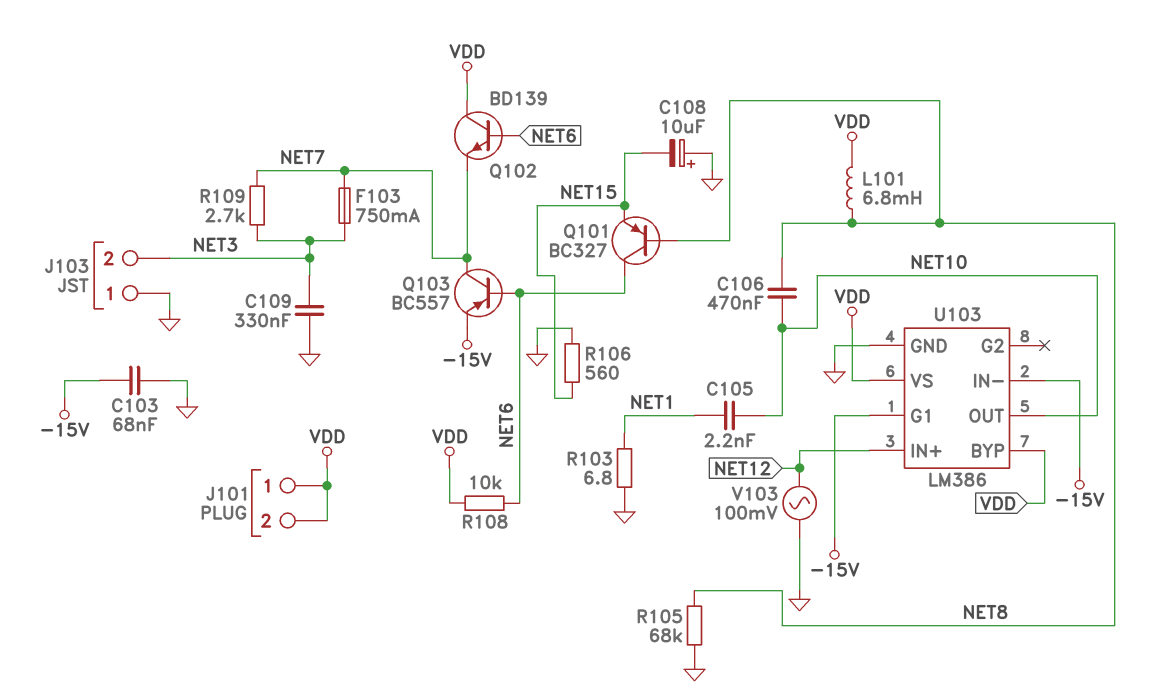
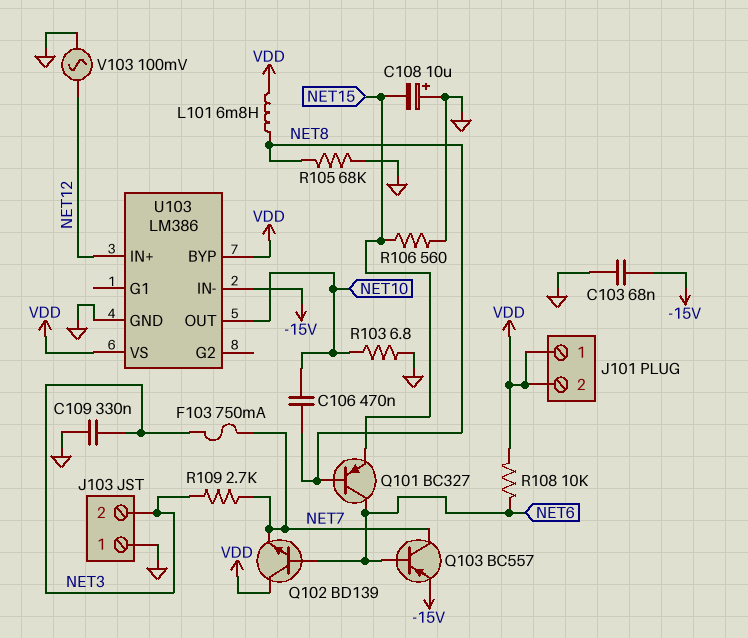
C105: 2.2nF (NET1, NET10) -> none
R103: 6.8 (GND, NET1) -> 6.8 (GND, NET10)
U103 pin G1: -15V -> none

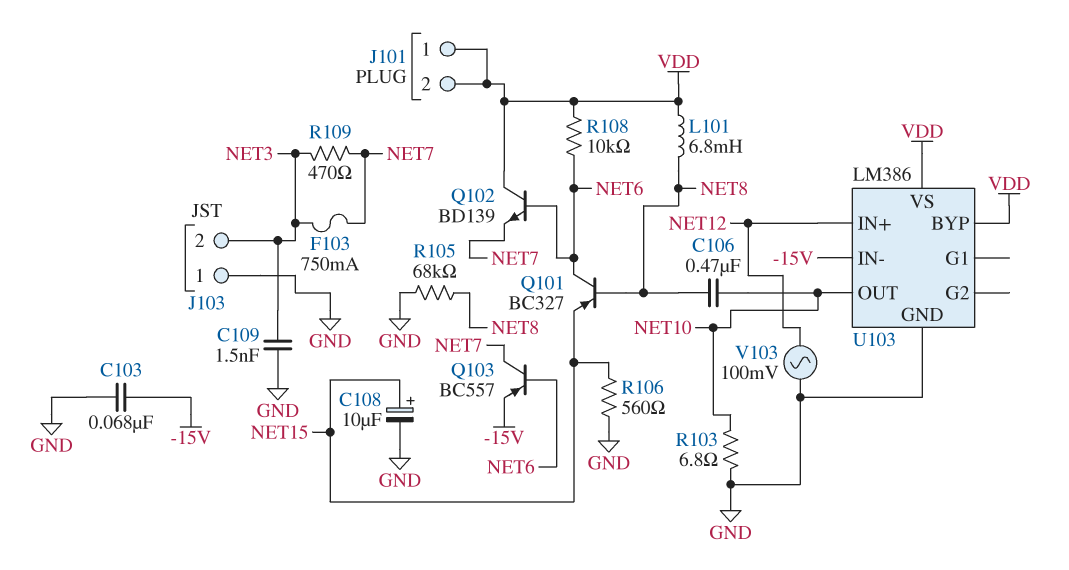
C108: 10uF (plus GND, minus NET15) -> 10uF (plus NET15, minus GND)
C109: 330nF (GND, NET3) -> 1.5nF (GND, NET3)
R109: 2.7k (NET3, NET7) -> 470 (NET3, NET7)

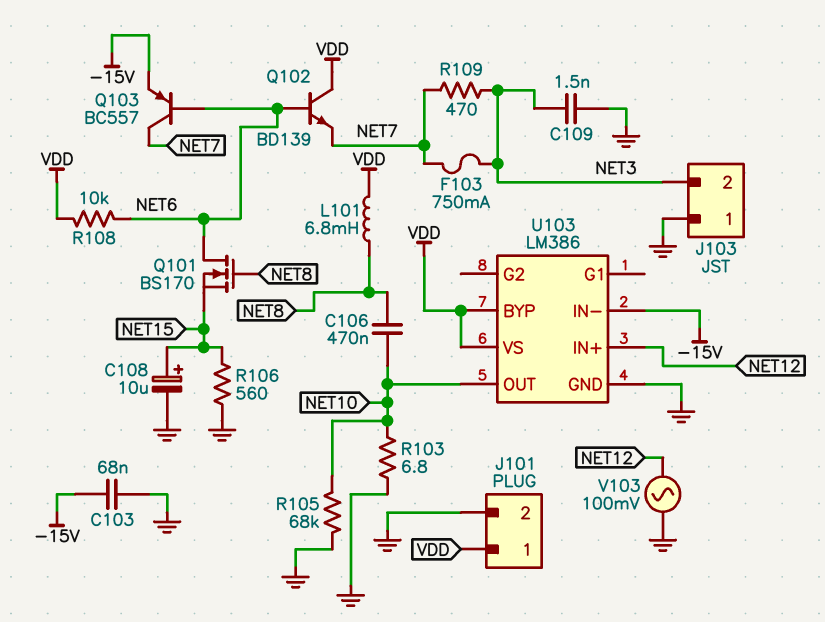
J101 pin 2: VDD -> GND
Q101: PNP BC327 (B NET8, C NET6, E NET15) -> NMOS BS170 (G NET8, D NET6, S NET15)
R105: 68k (GND, NET8) -> 68k (GND, NET10)

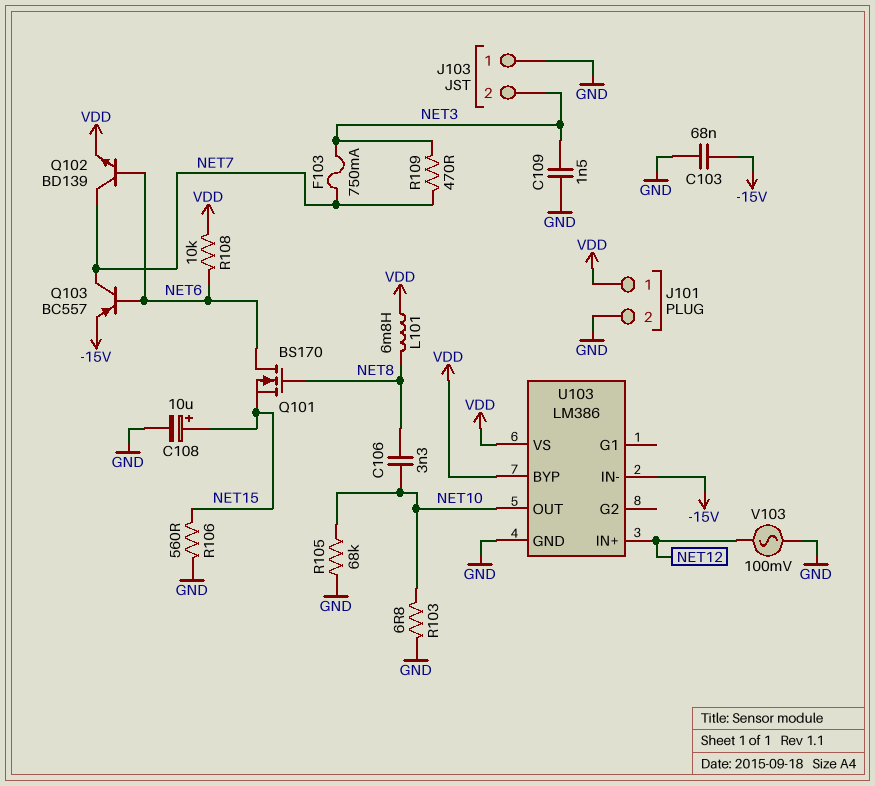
C106: 470nF (NET8, NET10) -> 3.3nF (NET8, NET10)
Q102: NPN BD139 (B NET6, C VDD, E NET7) -> NPN BD139 (B NET6, C NET7, E VDD)

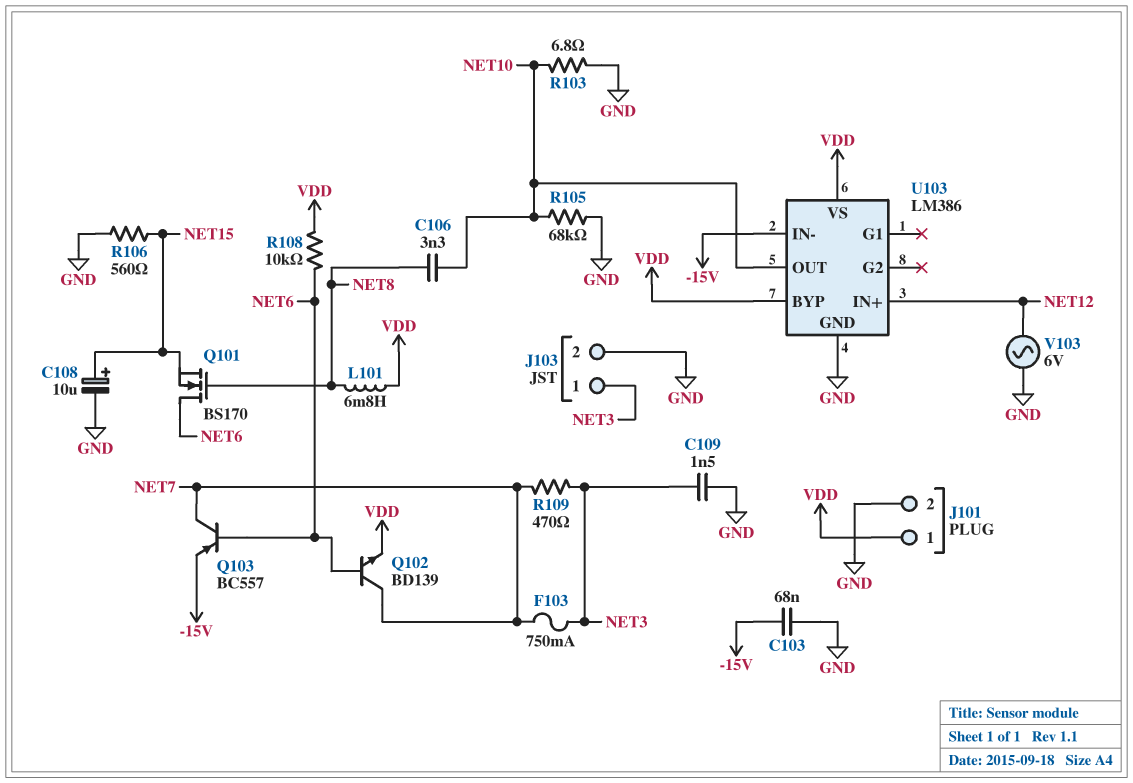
J103 pin 1: GND -> NET3
J103 pin 2: NET3 -> GND
V103: AC 100mV (GND, NET12) -> AC 6V (GND, NET12)

